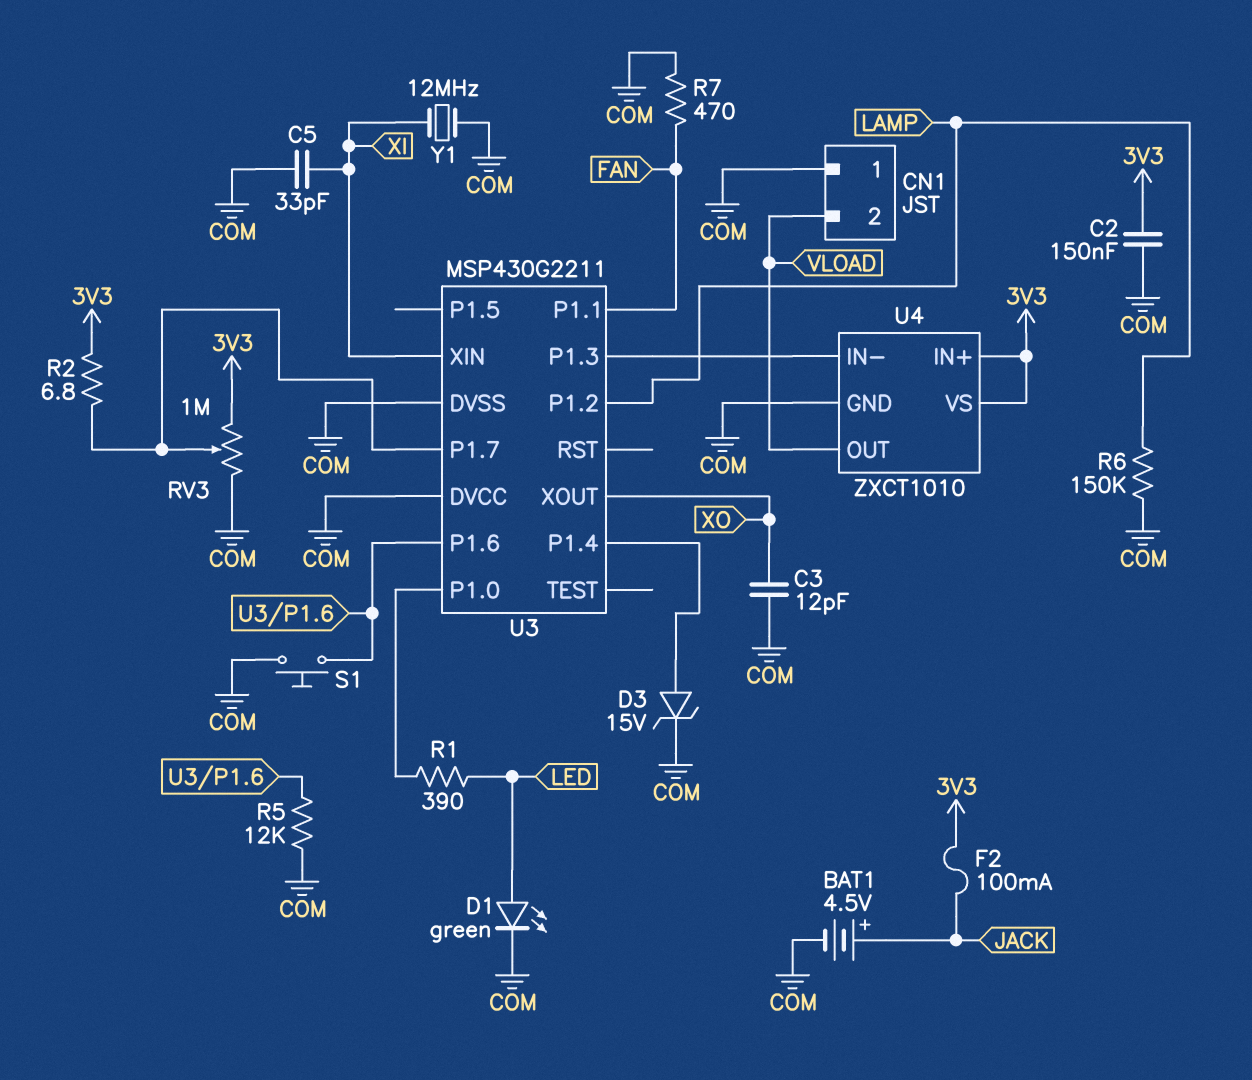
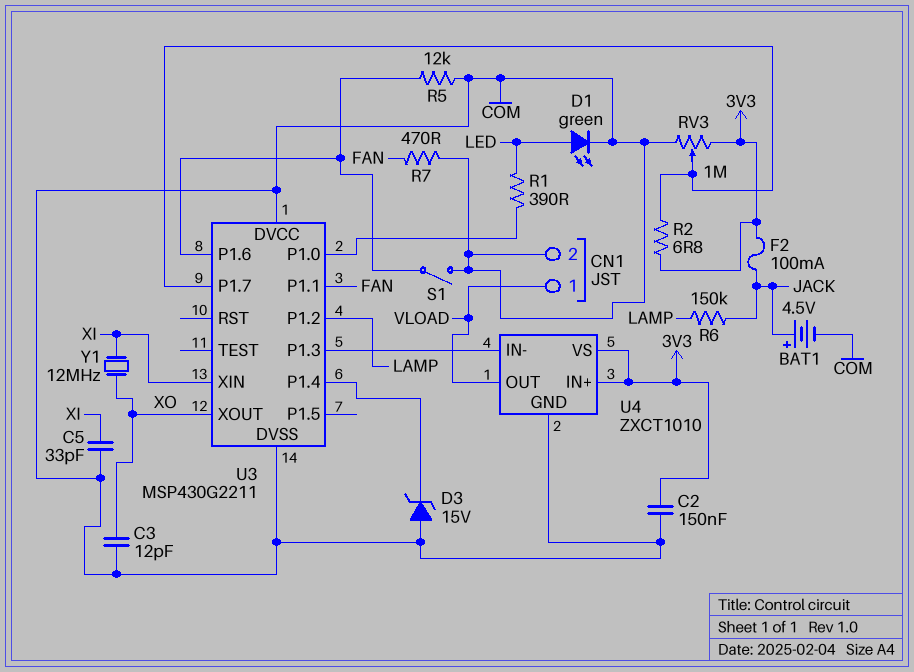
CN1 pin 1: COM -> VLOAD
CN1 pin 2: VLOAD -> COM
D3: zener 15V (A U3/P1.4, K COM) -> zener 15V (A COM, K U3/P1.4)
R6: 150k (COM, LAMP) -> 150k (JACK, LAMP)
S1: button (COM, U3/P1.6) -> switch (COM, U3/P1.6)
Y1: 12MHz (COM, XI) -> 12MHz (XI, XO)

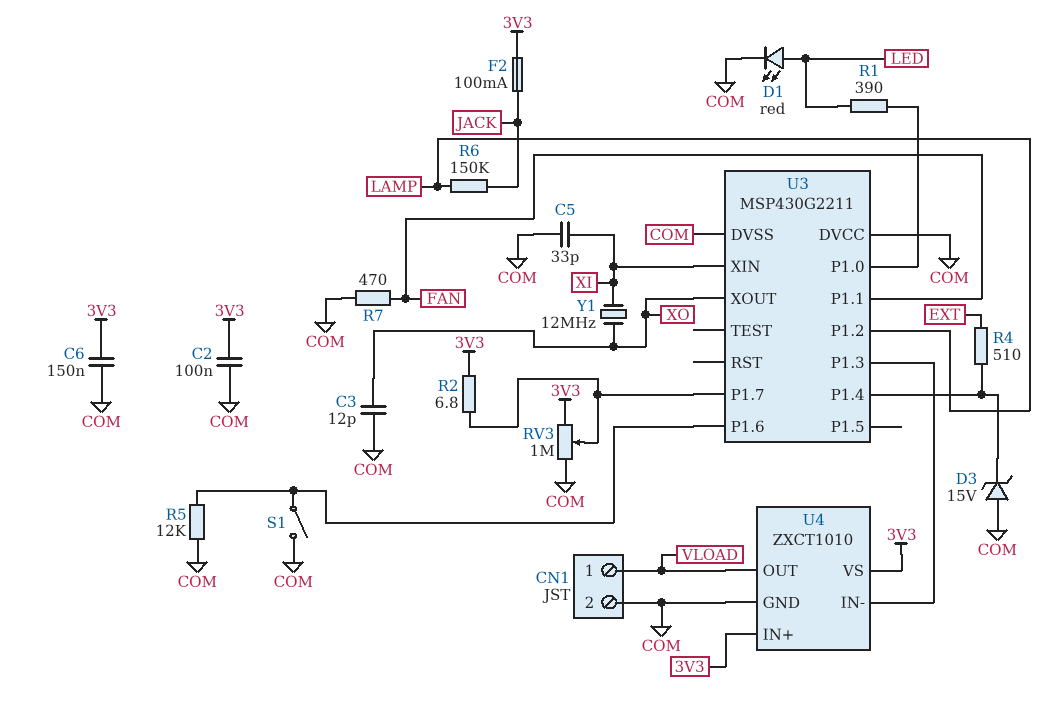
BAT1: 4.5V (plus JACK, minus COM) -> none
C2: 150nF (3V3, COM) -> 100nF (3V3, COM)
C6: none -> 150nF (3V3, COM)
D1: LED green (A LED, K COM) -> LED red (A LED, K COM)
R4: none -> 510 (EXT, U3/P1.4)

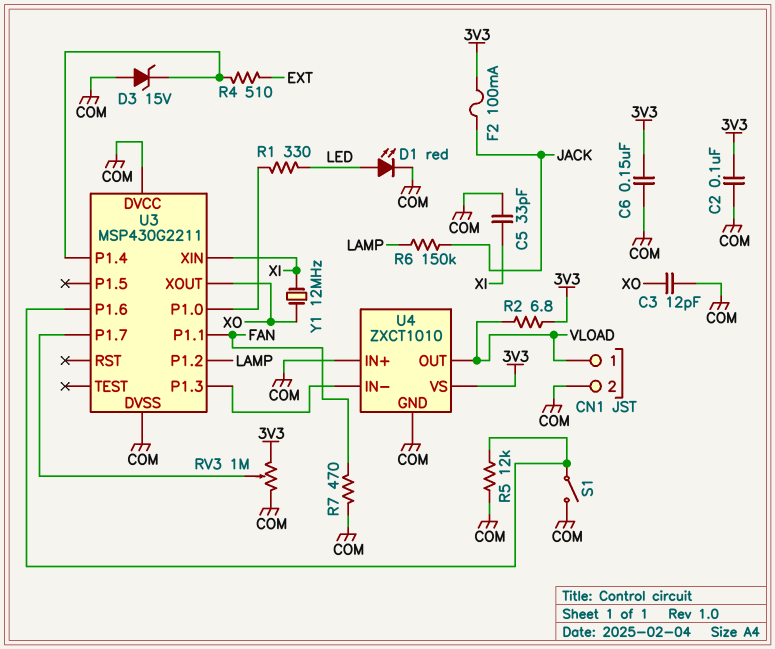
R1: 390 (LED, U3/P1.0) -> 330 (LED, U3/P1.0)
R2: 6.8 (3V3, U3/P1.7) -> 6.8 (3V3, VLOAD)
U4 pin IN+: 3V3 -> COM

